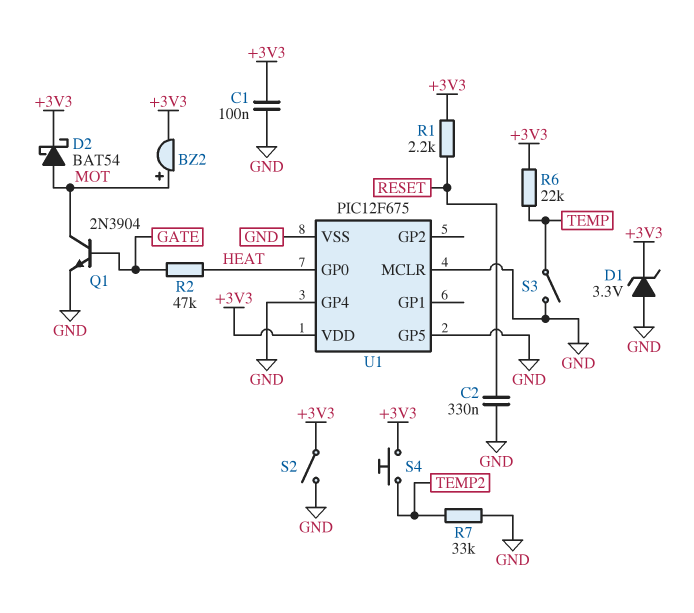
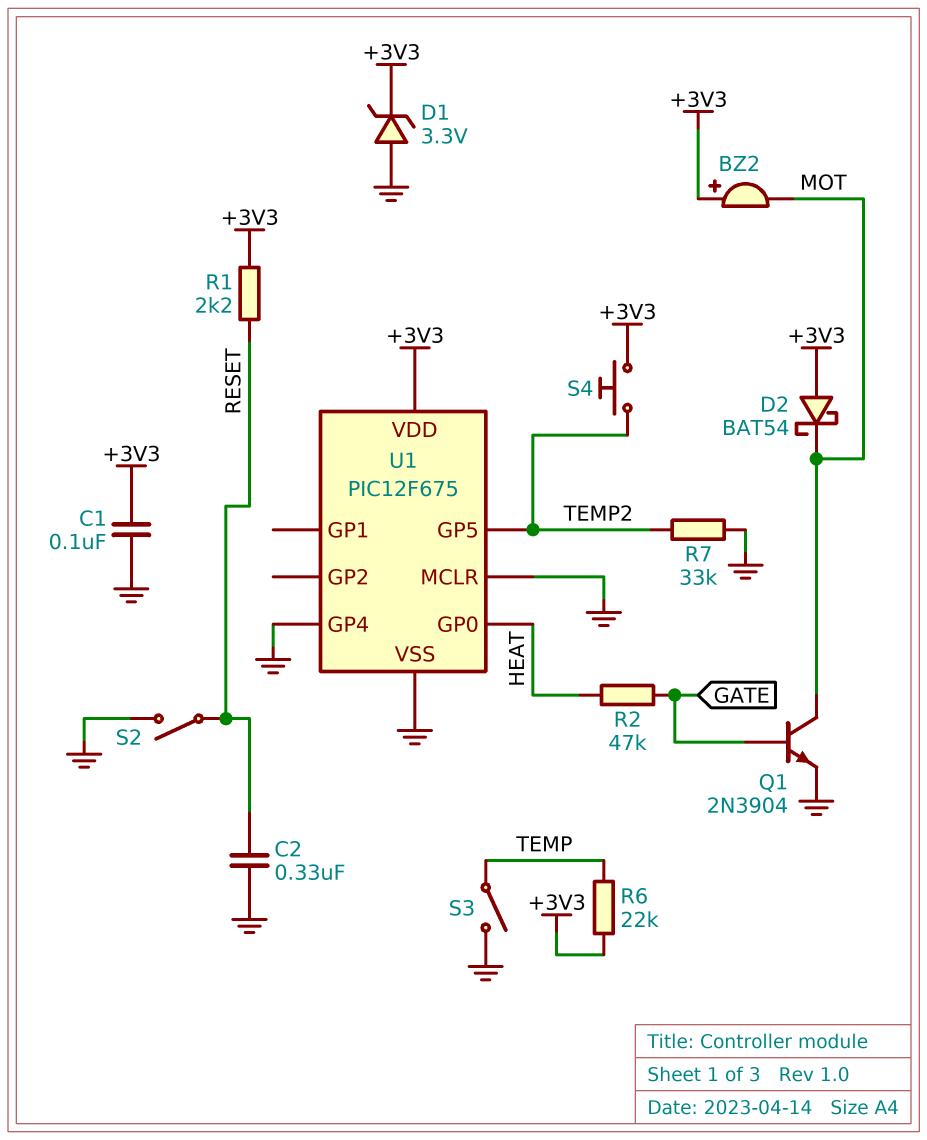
BZ2: buzzer (plus MOT, minus +3V3) -> buzzer (plus +3V3, minus MOT)
D2: schottky BAT54 (A MOT, K +3V3) -> schottky BAT54 (A +3V3, K MOT)
S2: switch (+3V3, GND) -> switch (GND, RESET)
U1 pin GP5: GND -> TEMP2

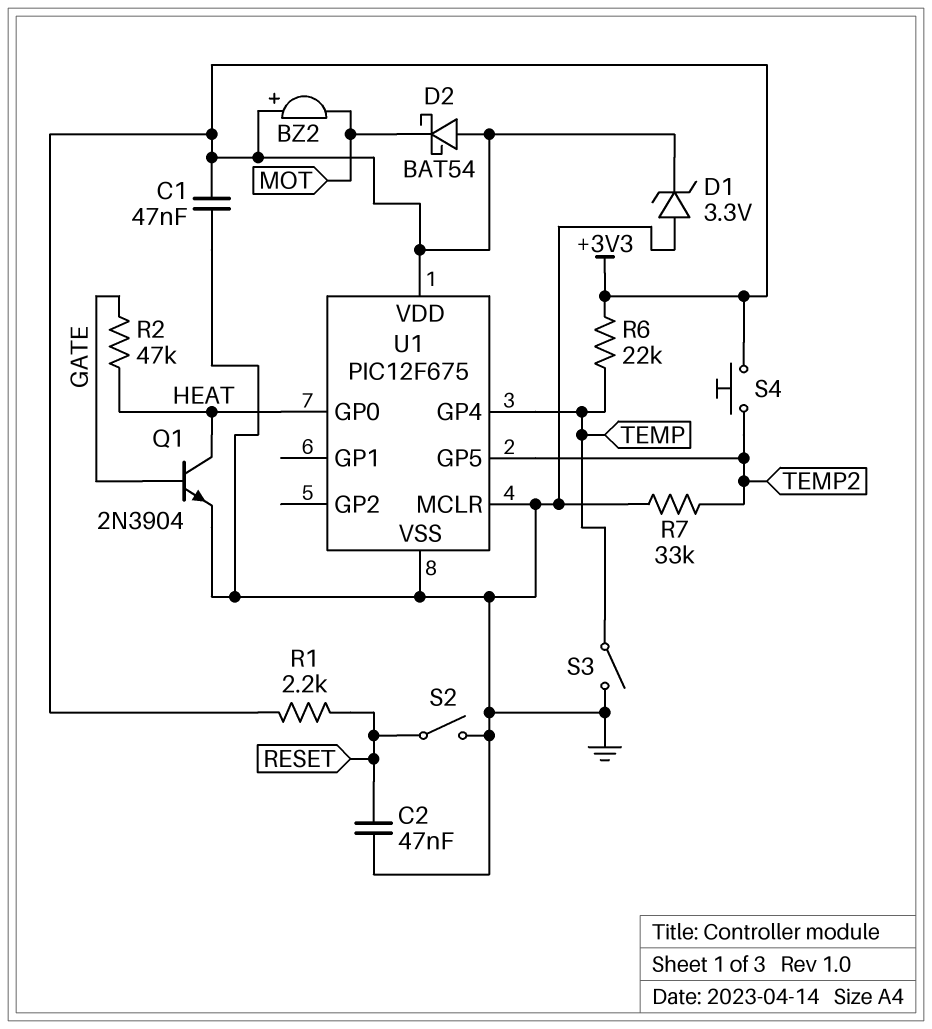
C1: 100nF (+3V3, GND) -> 47nF (+3V3, GND)
C2: 330nF (GND, RESET) -> 47nF (GND, RESET)
Q1: NPN 2N3904 (B GATE, C MOT, E GND) -> NPN 2N3904 (B GATE, C HEAT, E GND)
U1 pin GP4: GND -> TEMP

